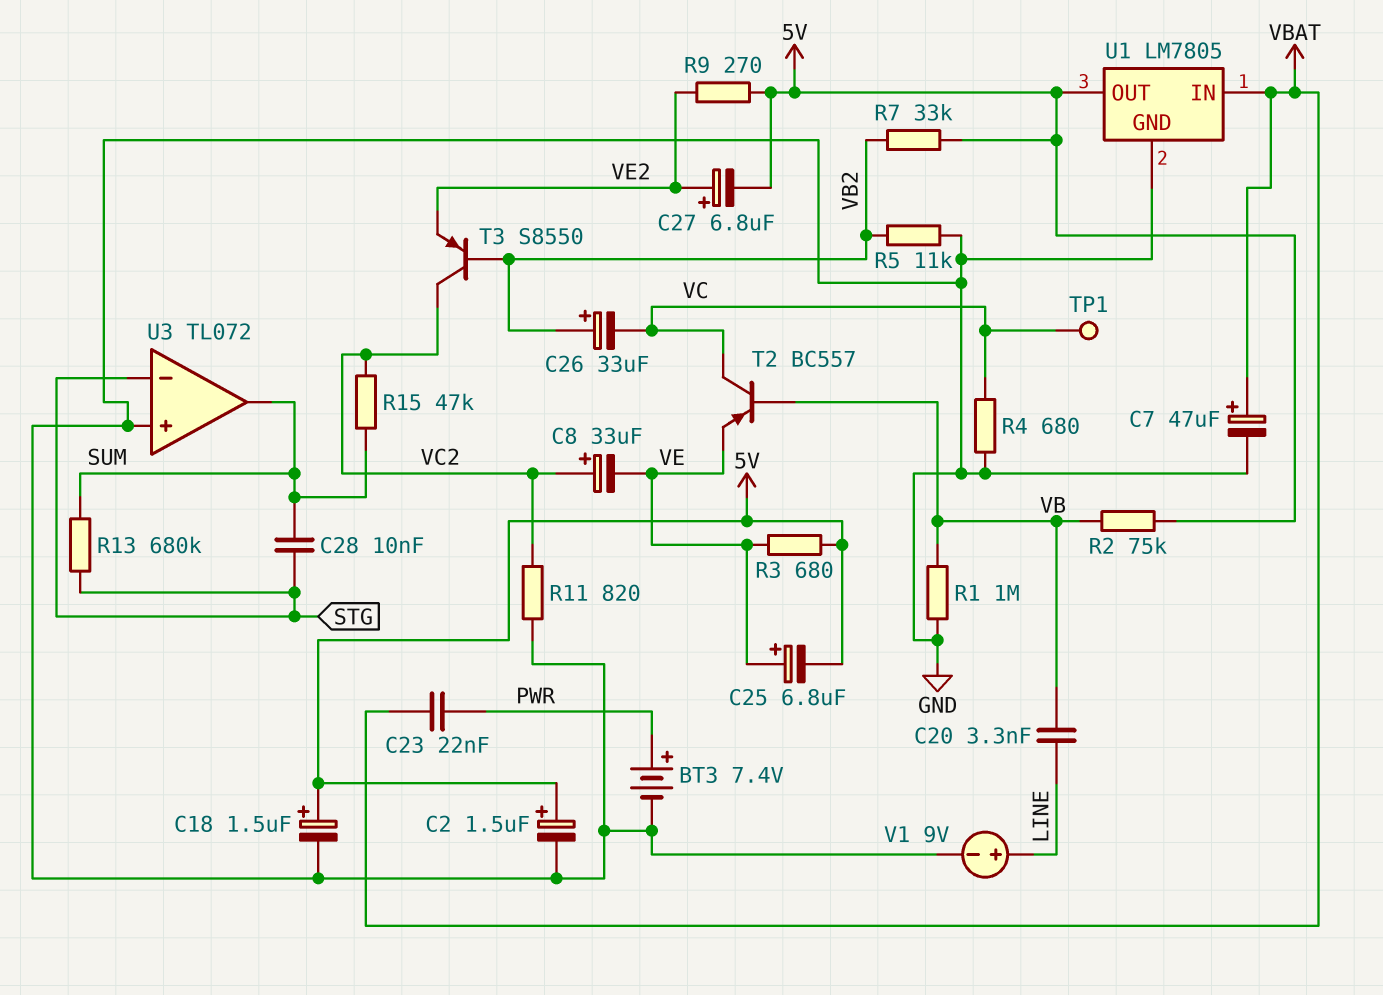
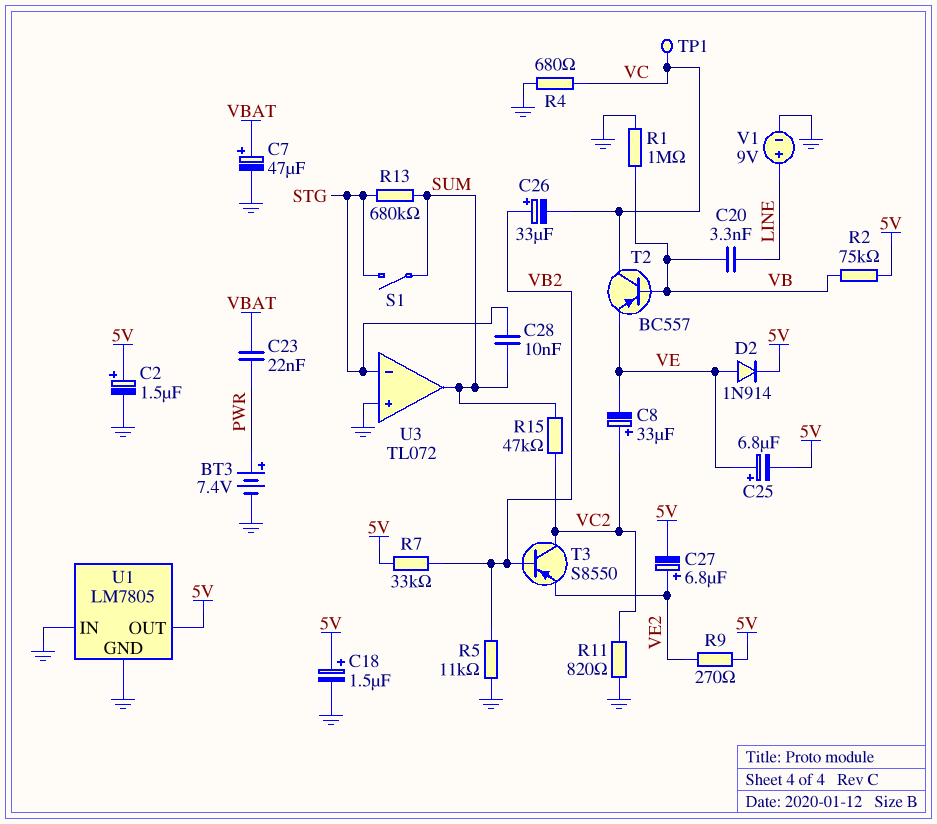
D2: none -> diode 1N914 (A VE, K 5V)
R3: 680 (5V, VE) -> none
S1: none -> switch (STG, SUM)
U1 pin IN: VBAT -> GND

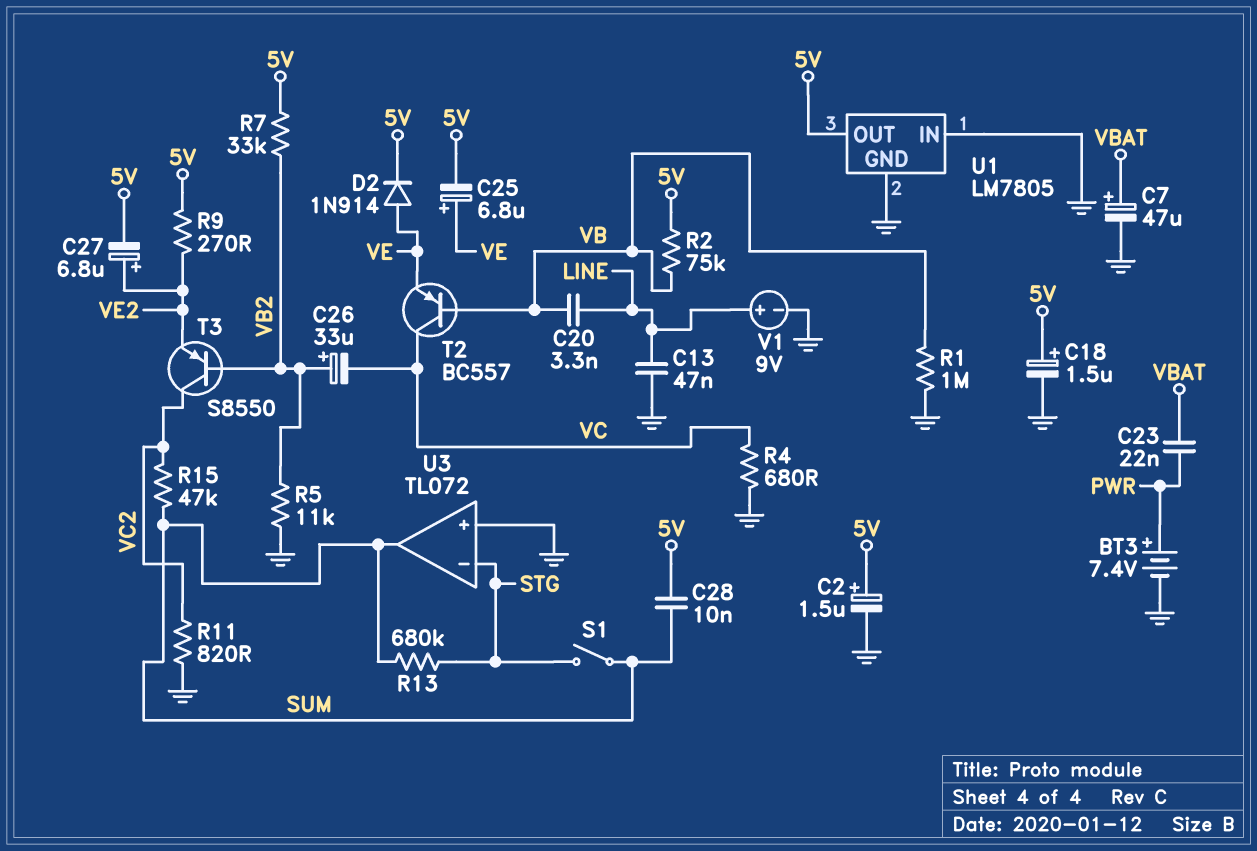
C8: 33uF (plus VC2, minus VE) -> none
C13: none -> 47nF (GND, LINE)
C28: 10nF (STG, SUM) -> 10nF (5V, SUM)
TP1: test point (VC) -> none

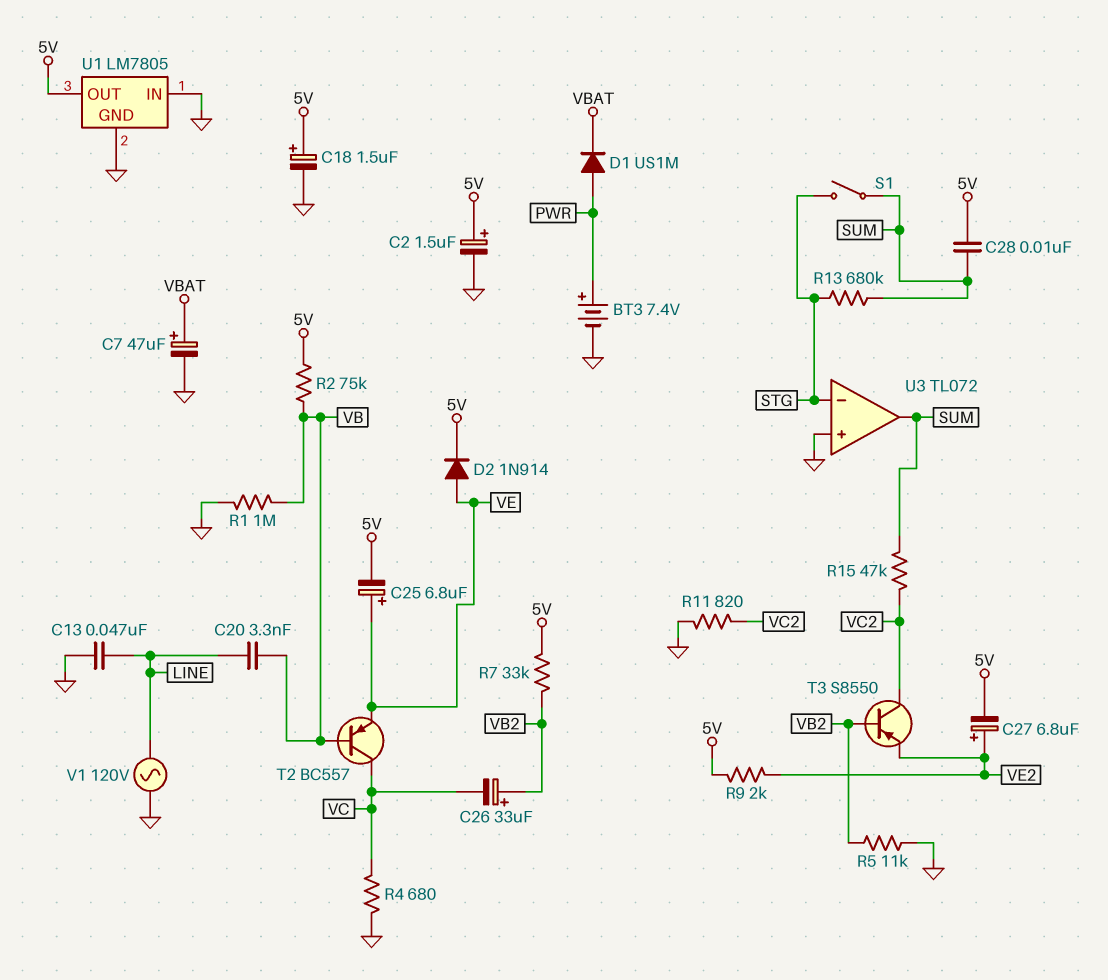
C23: 22nF (PWR, VBAT) -> none
D1: none -> diode US1M (A PWR, K VBAT)
R9: 270 (5V, VE2) -> 2k (5V, VE2)
V1: 9V (plus LINE, minus GND) -> AC 120V (GND, LINE)

